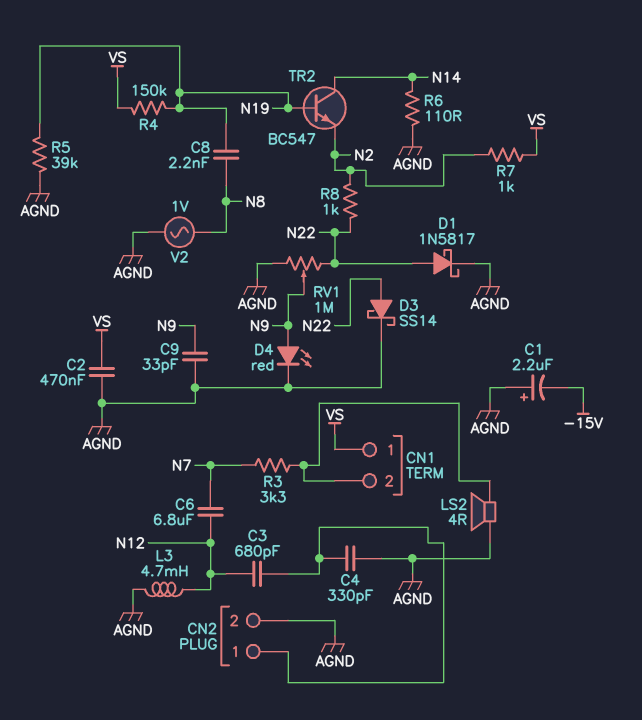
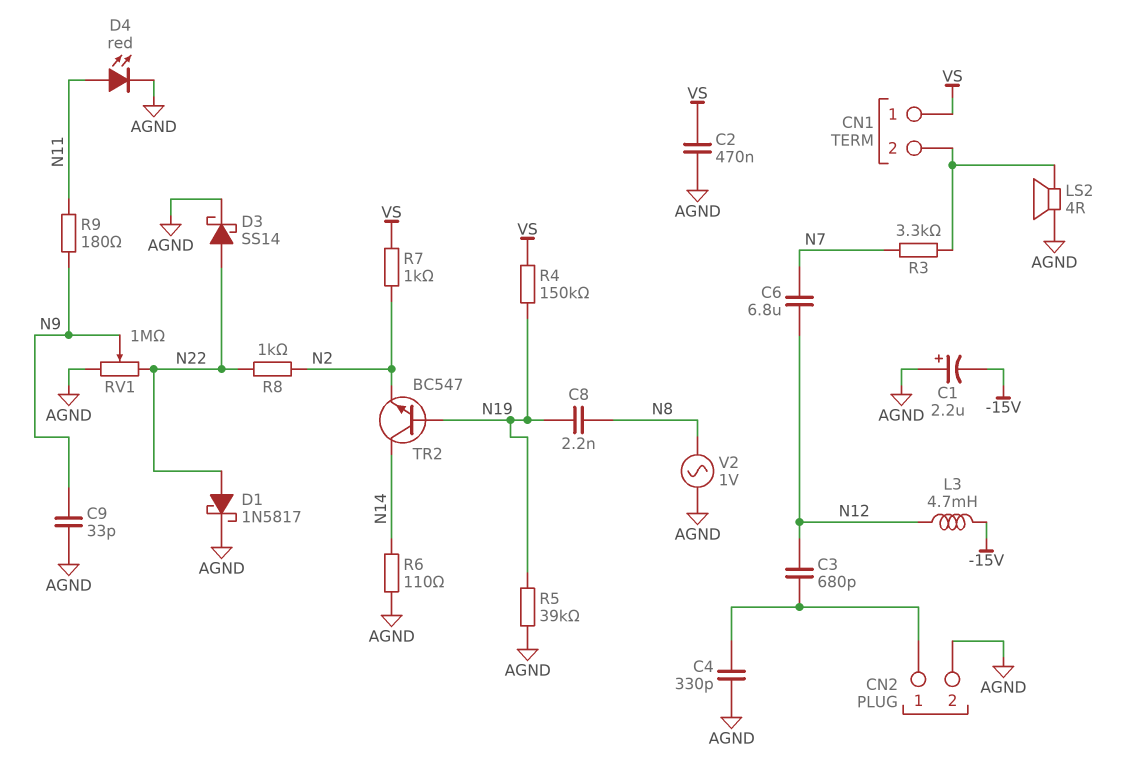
D4: LED red (A N9, K AGND) -> LED red (A N11, K AGND)
L3: 4.7mH (AGND, N12) -> 4.7mH (-15V, N12)
R9: none -> 180 (N9, N11)

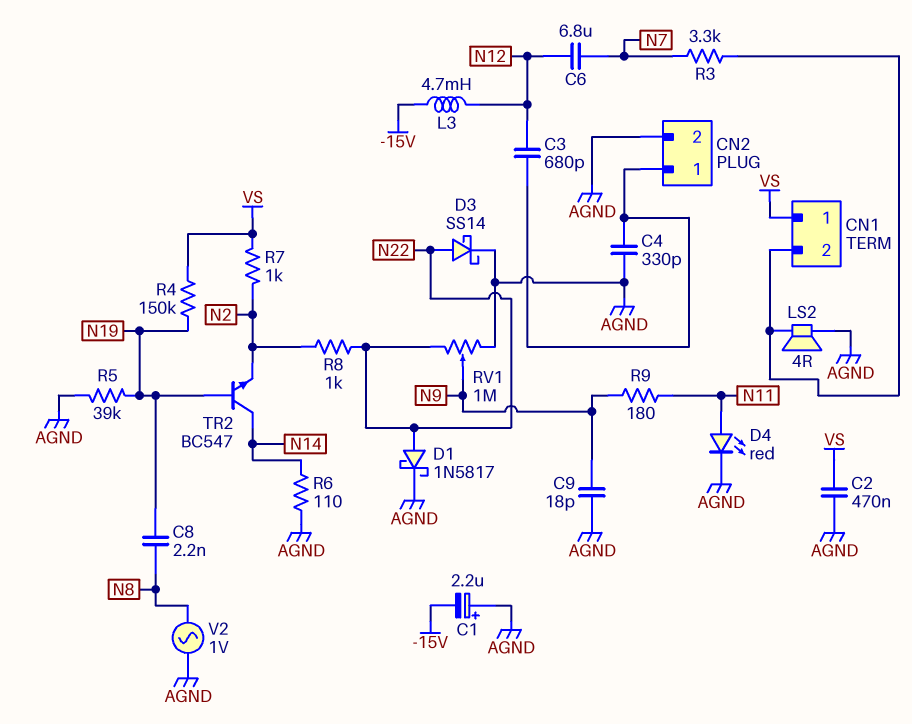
C9: 33pF (AGND, N9) -> 18pF (AGND, N9)

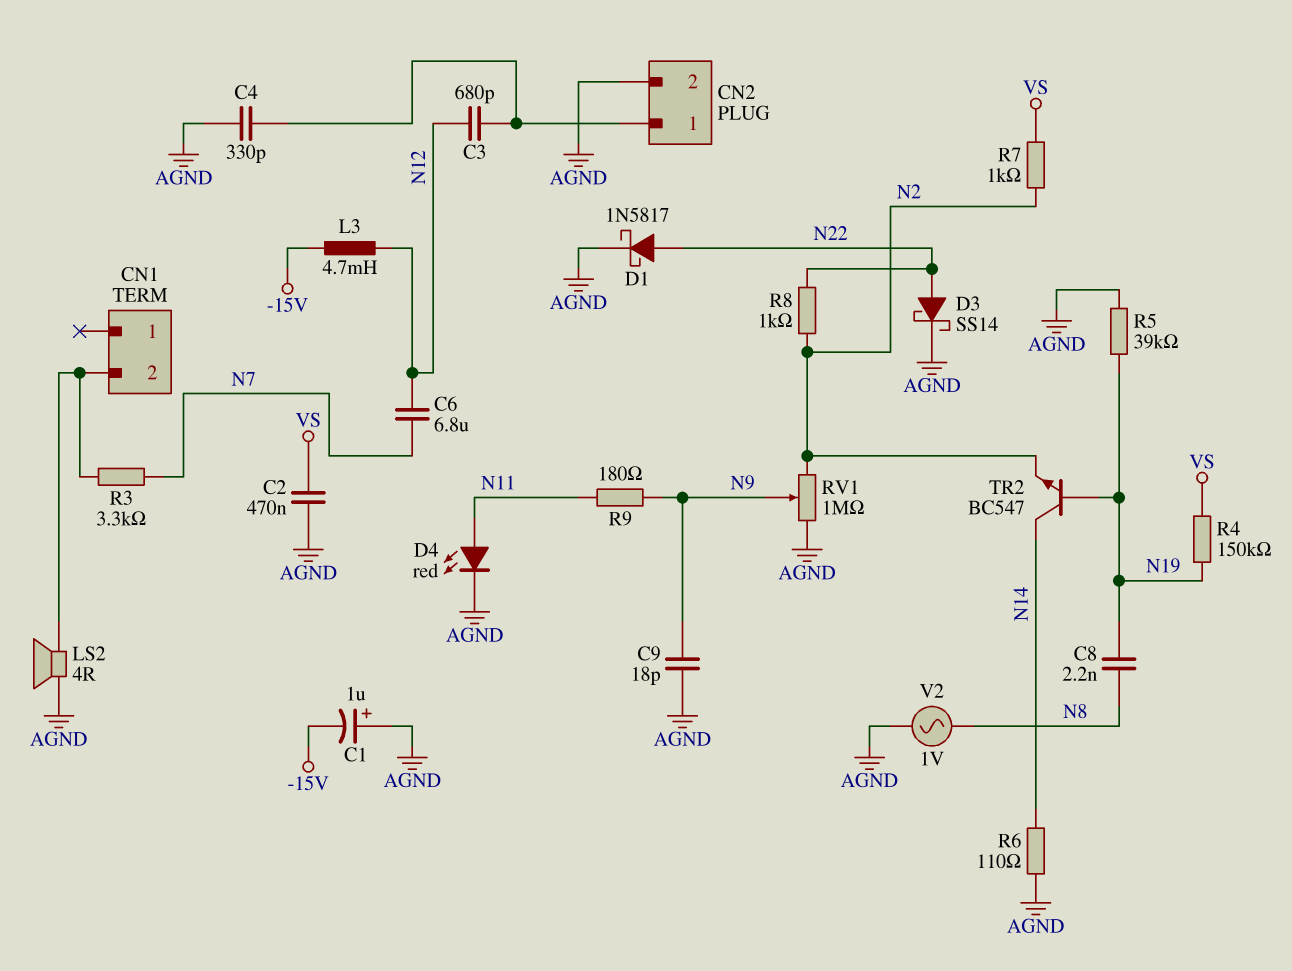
C1: 2.2uF (plus AGND, minus -15V) -> 1uF (plus AGND, minus -15V)
CN1 pin 1: VS -> none
RV1: 1M (AGND, N22, wiper N9) -> 1M (AGND, N2, wiper N9)

